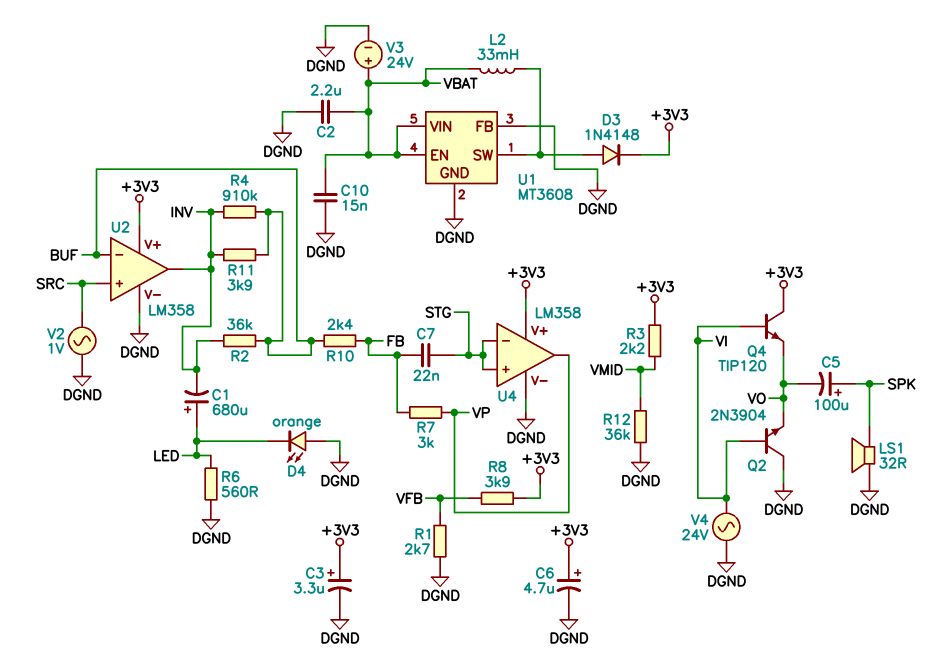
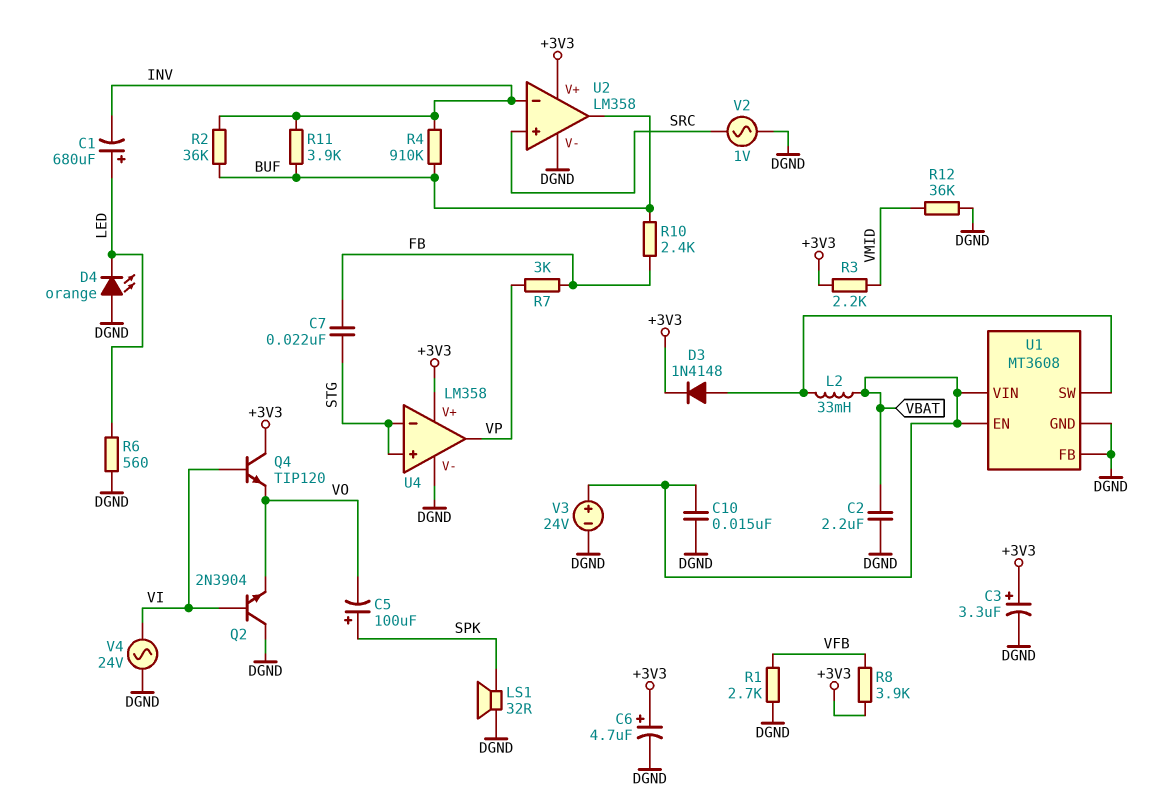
U2 pin in-: BUF -> INV
U2 pin out: INV -> BUF

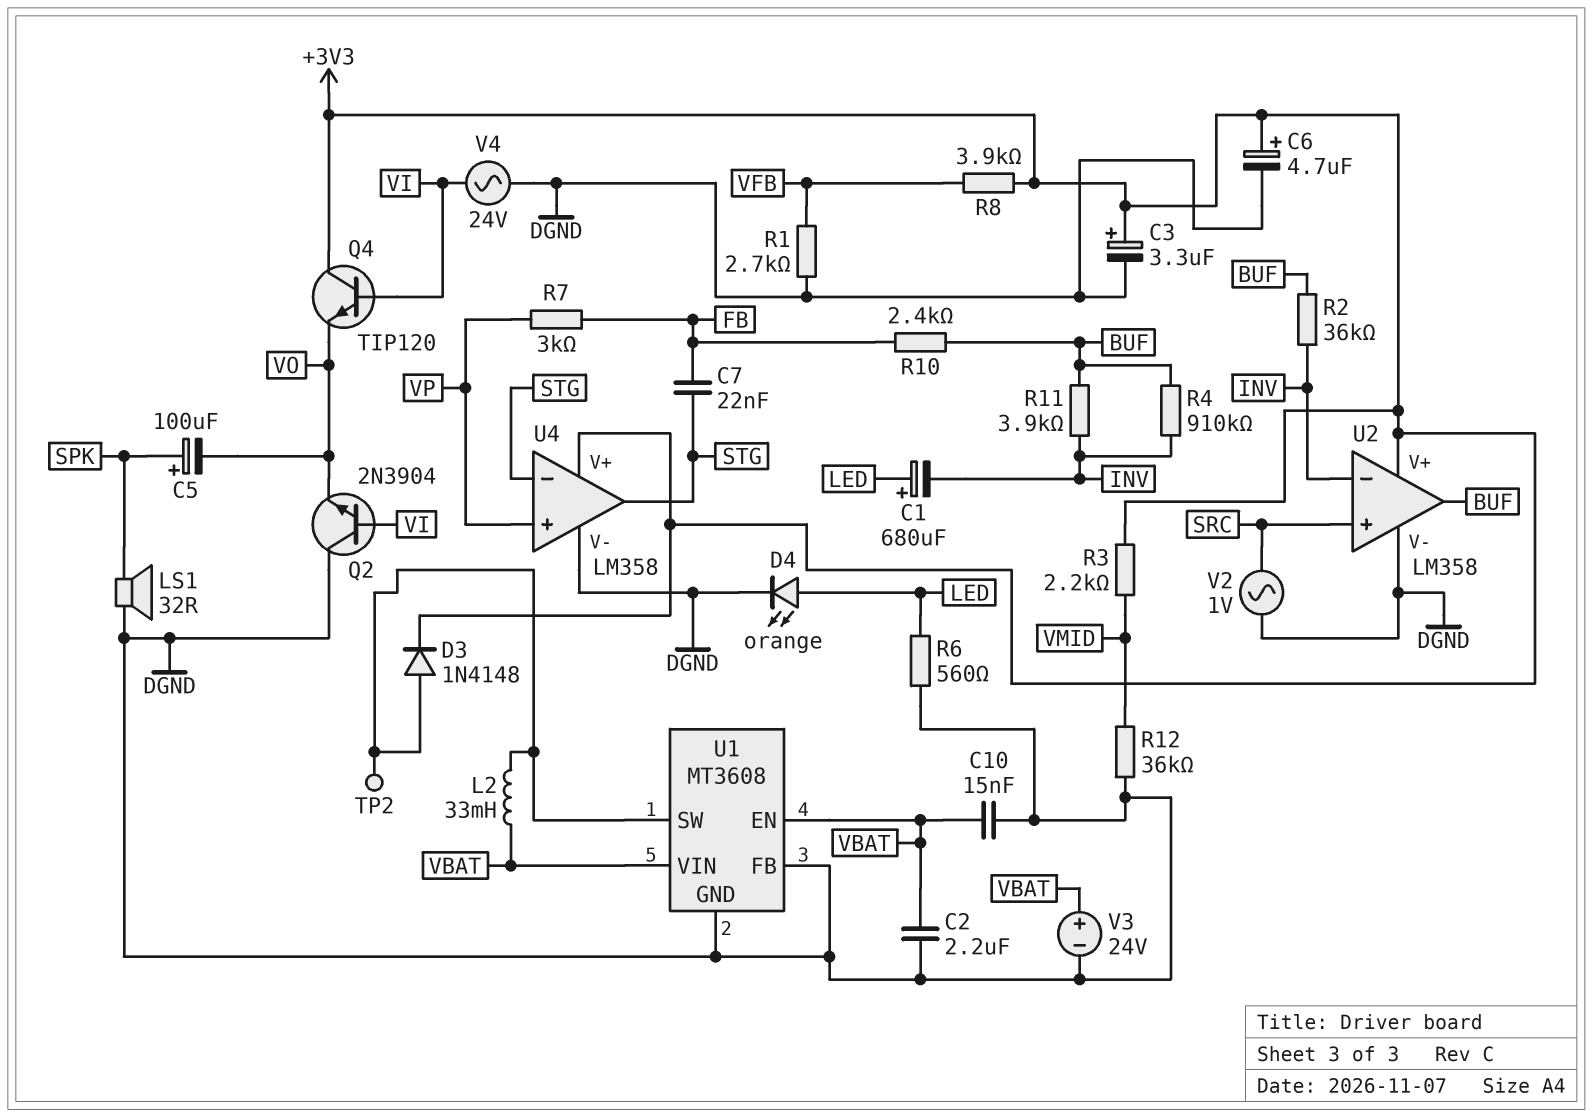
D4: LED orange (A DGND, K LED) -> LED orange (A LED, K DGND)
TP2: none -> test point (U1/SW)
U4 pin in+: STG -> VP
U4 pin out: VP -> STG

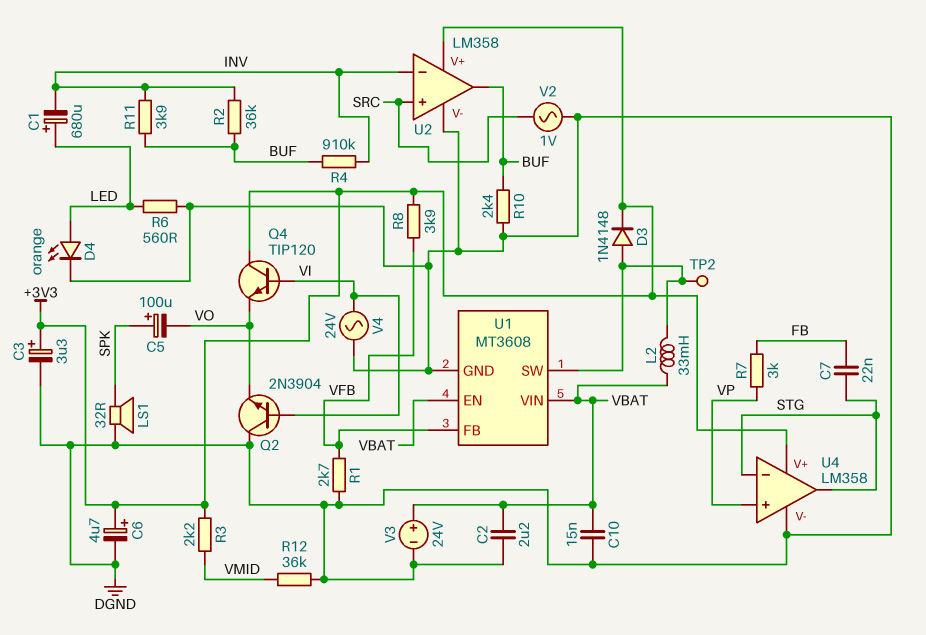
R10: 2.4k (BUF, FB) -> 2.4k (BUF, DGND)
U1 pin FB: DGND -> VFB

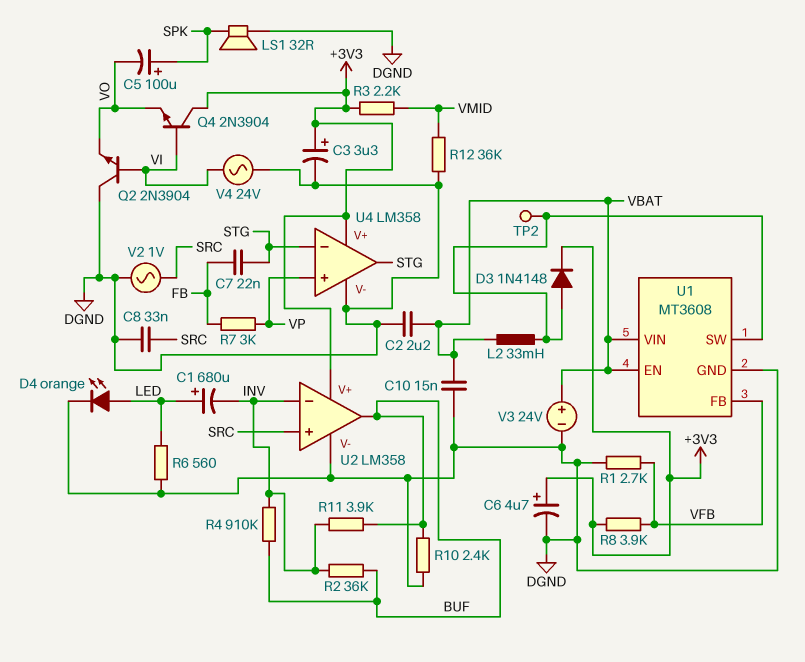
C8: none -> 33nF (DGND, SRC)
Q4: NPN TIP120 (B VI, C +3V3, E VO) -> NPN 2N3904 (B VI, C +3V3, E VO)

